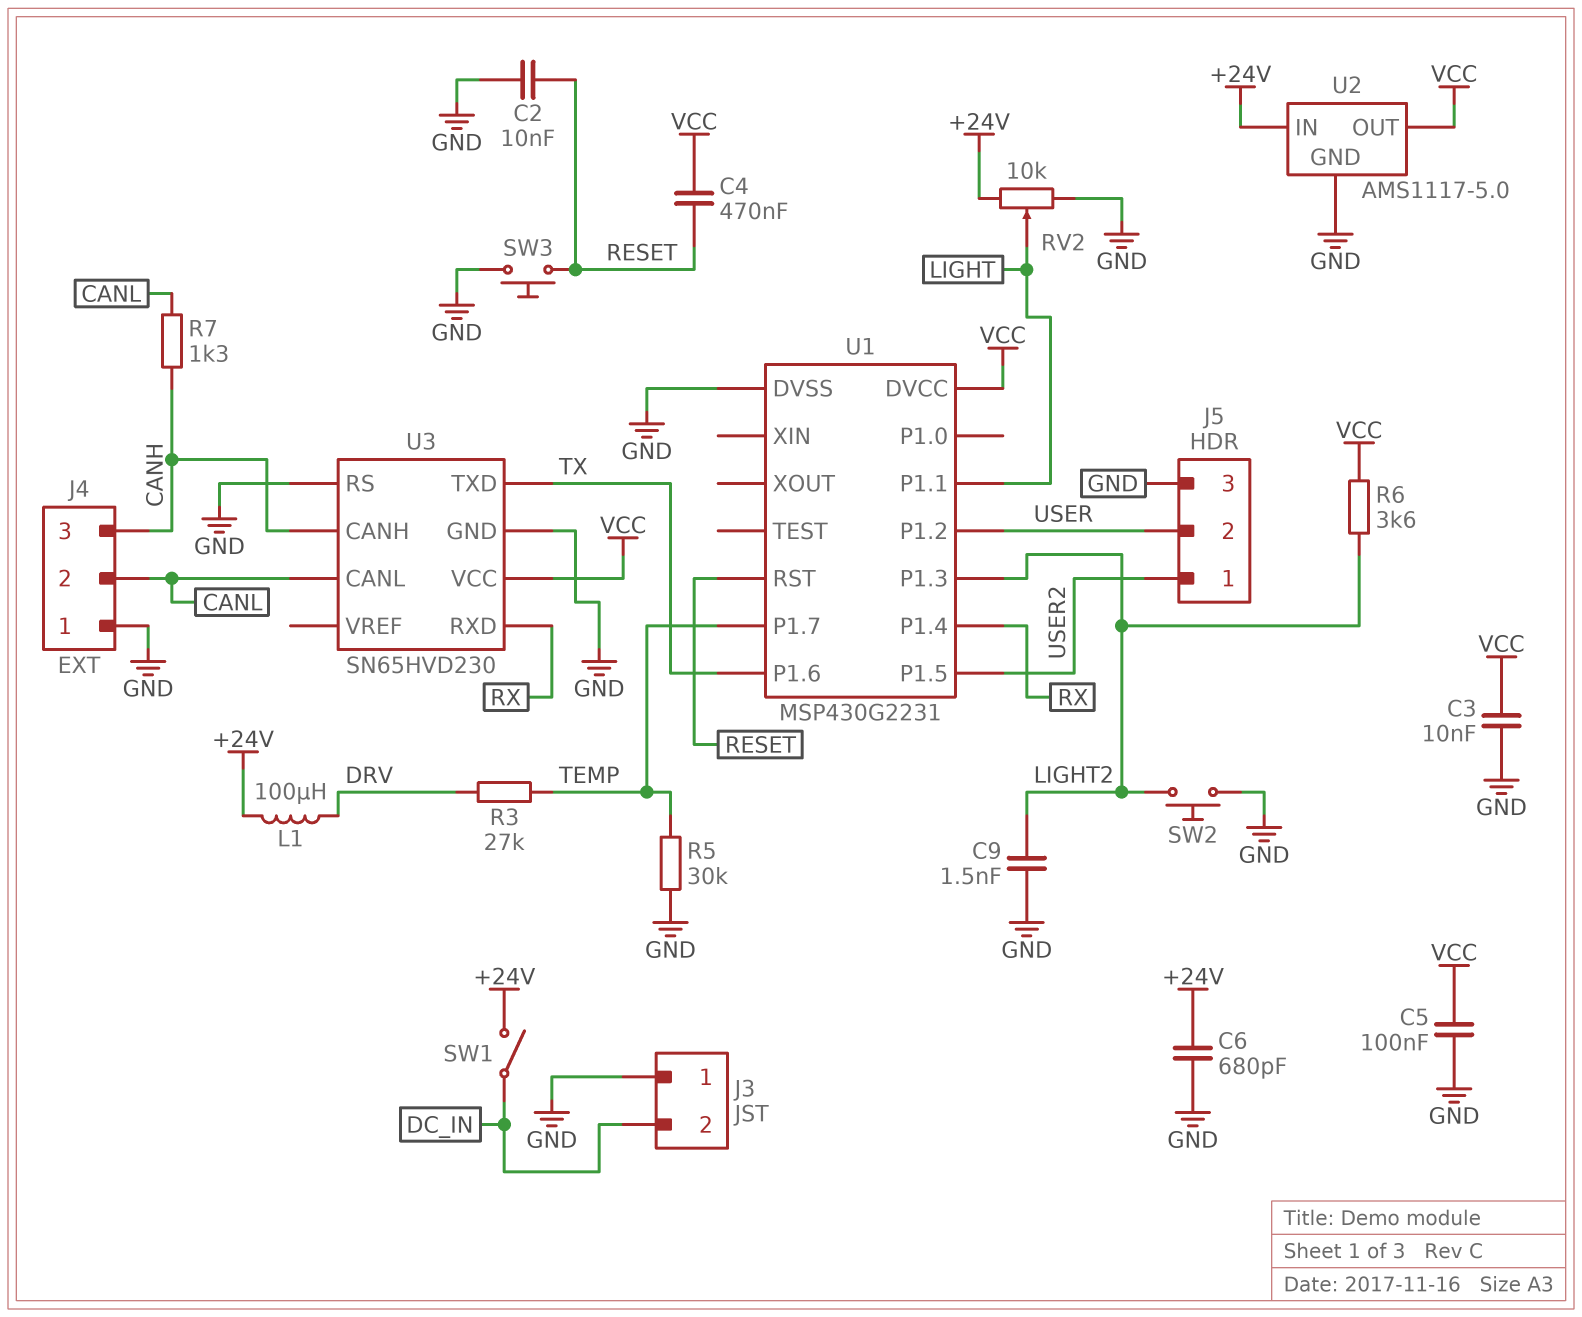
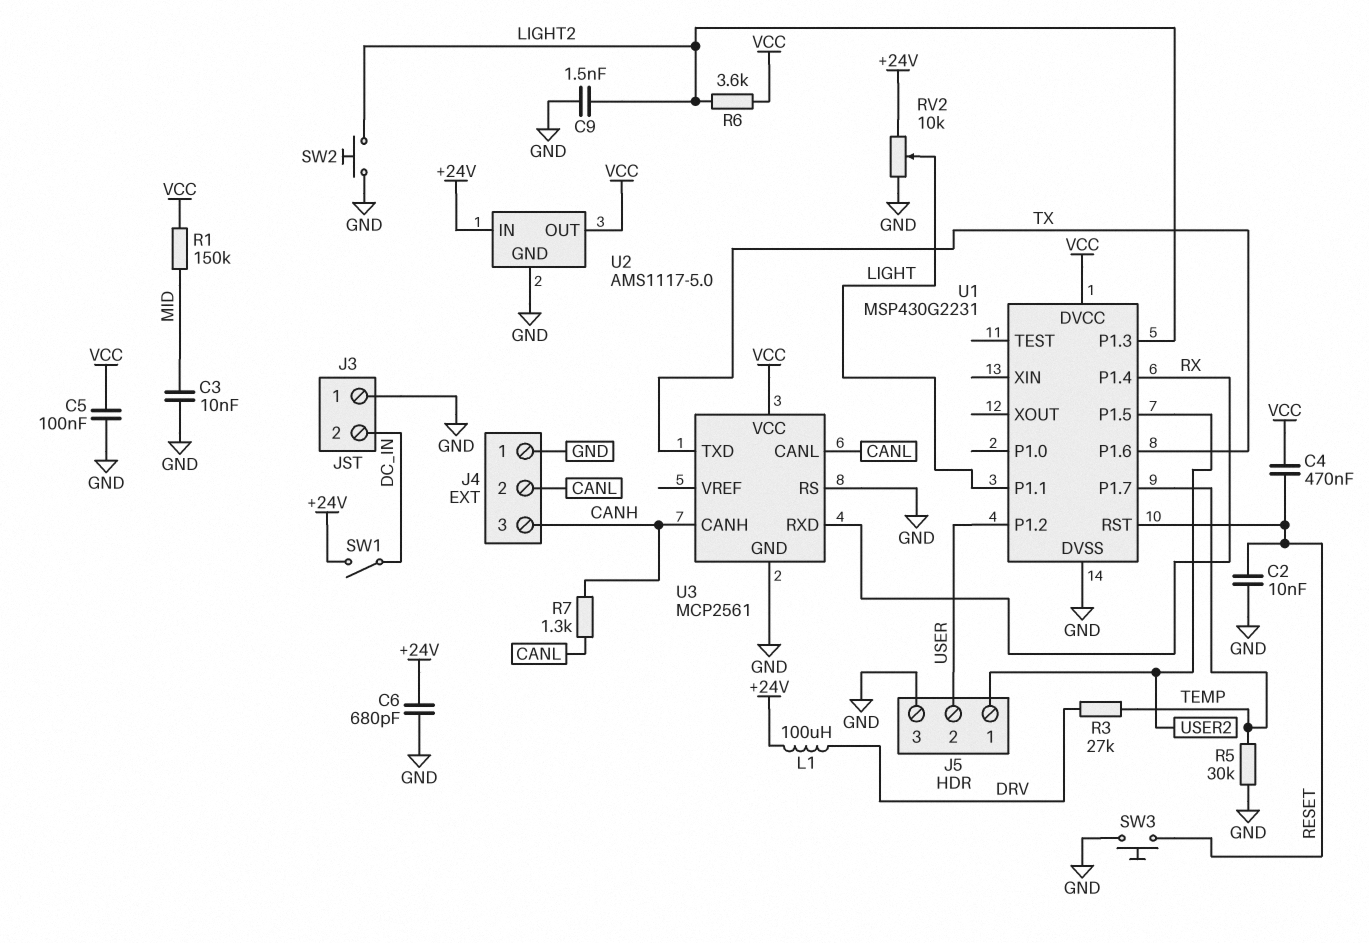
C3: 10nF (GND, VCC) -> 10nF (GND, MID)
R1: none -> 150k (MID, VCC)
U3: SN65HVD230 -> MCP2561

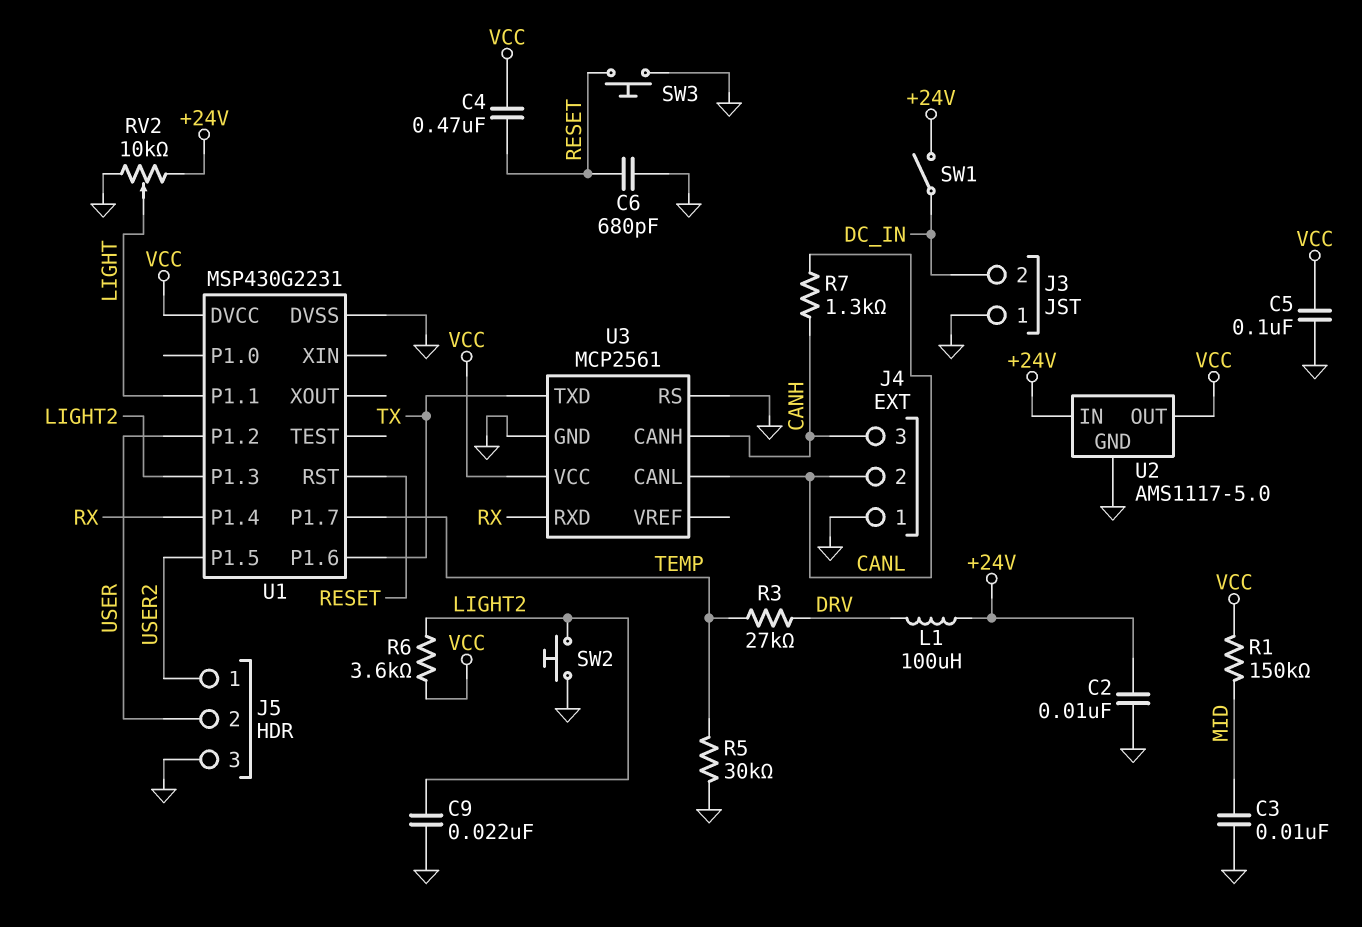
C2: 10nF (GND, RESET) -> 10nF (+24V, GND)
C6: 680pF (+24V, GND) -> 680pF (GND, RESET)
C9: 1.5nF (GND, LIGHT2) -> 22nF (GND, LIGHT2)

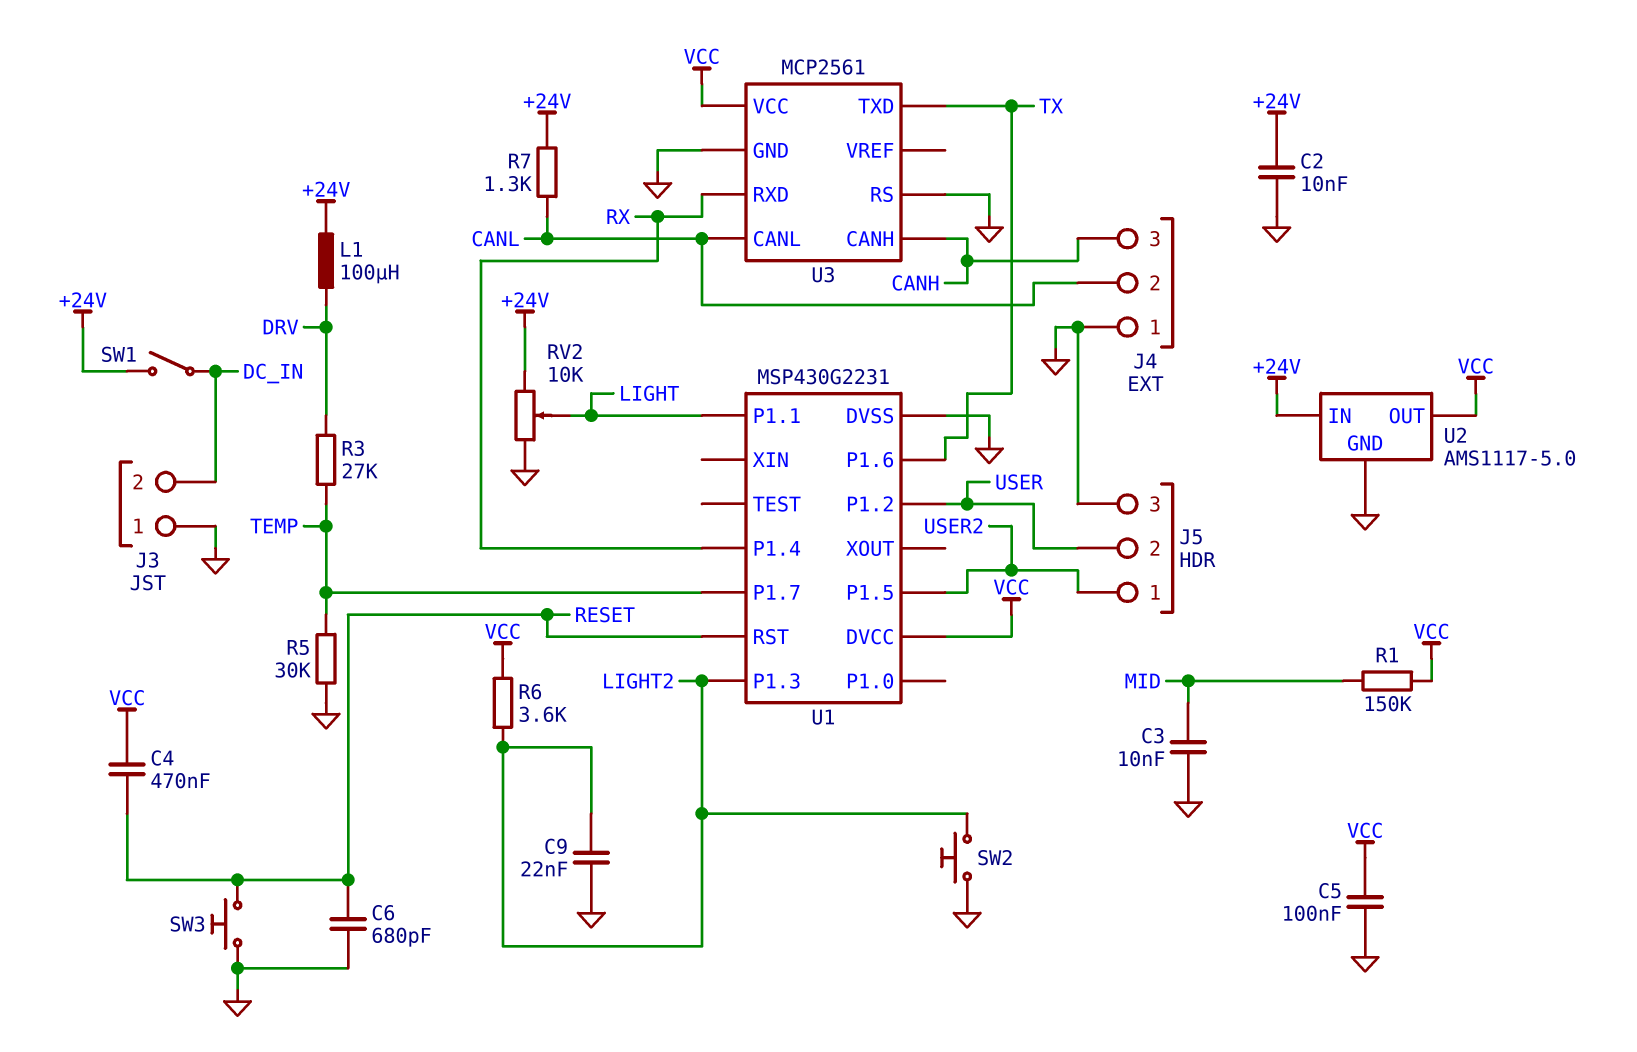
R7: 1.3k (CANH, CANL) -> 1.3k (+24V, CANL)

